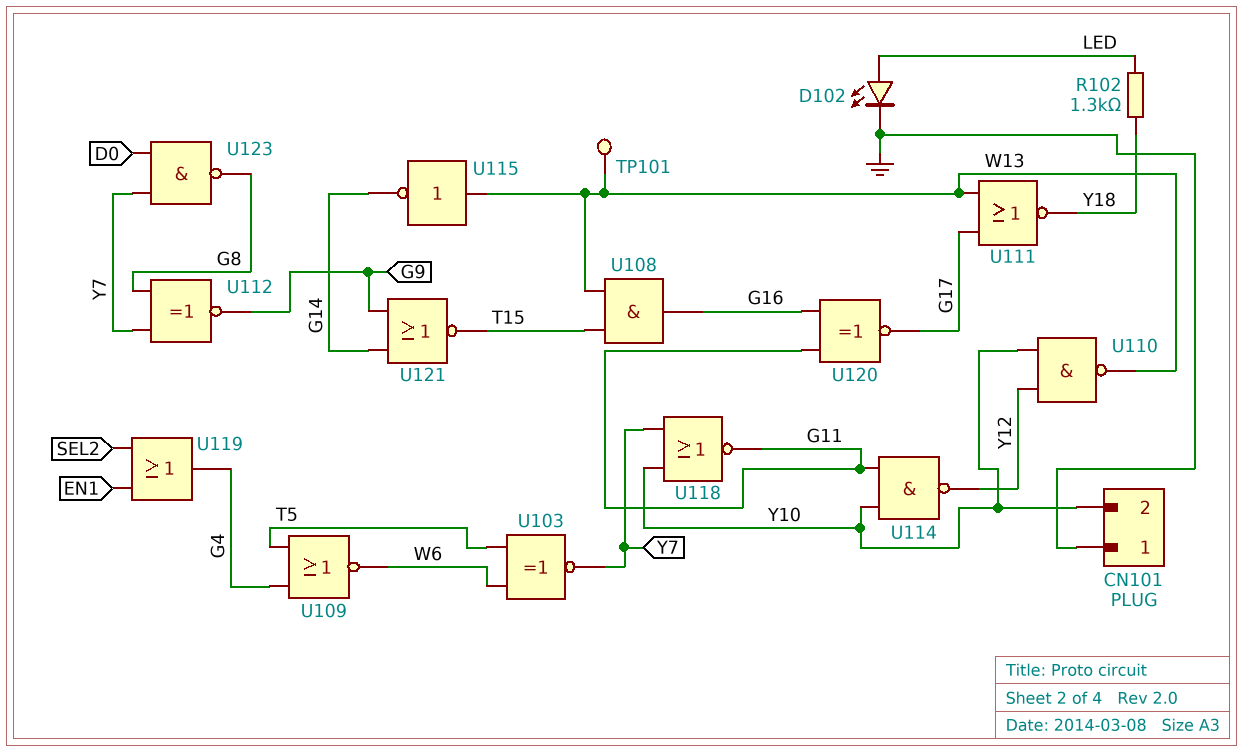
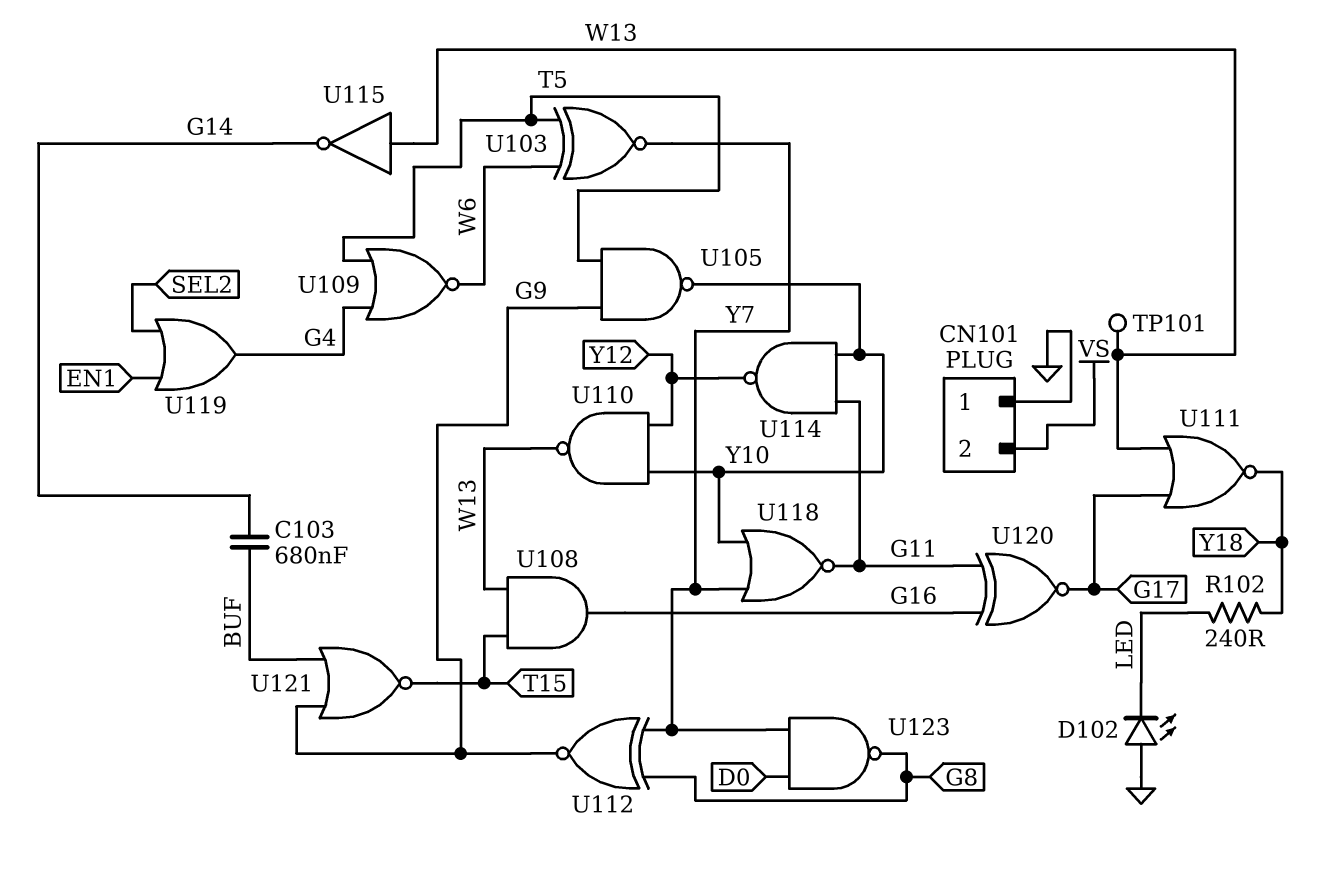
C103: none -> 680nF (BUF, G14)
CN101 pin 2: Y10 -> VS
D102: LED (A LED, K GND) -> LED (A GND, K LED)
R102: 1.3k (LED, Y18) -> 240 (LED, Y18)
U105: none -> NAND (in G9, in T5, out Y10)
U121: NOR (in G9, in G14, out T15) -> NOR (in BUF, in G9, out T15)

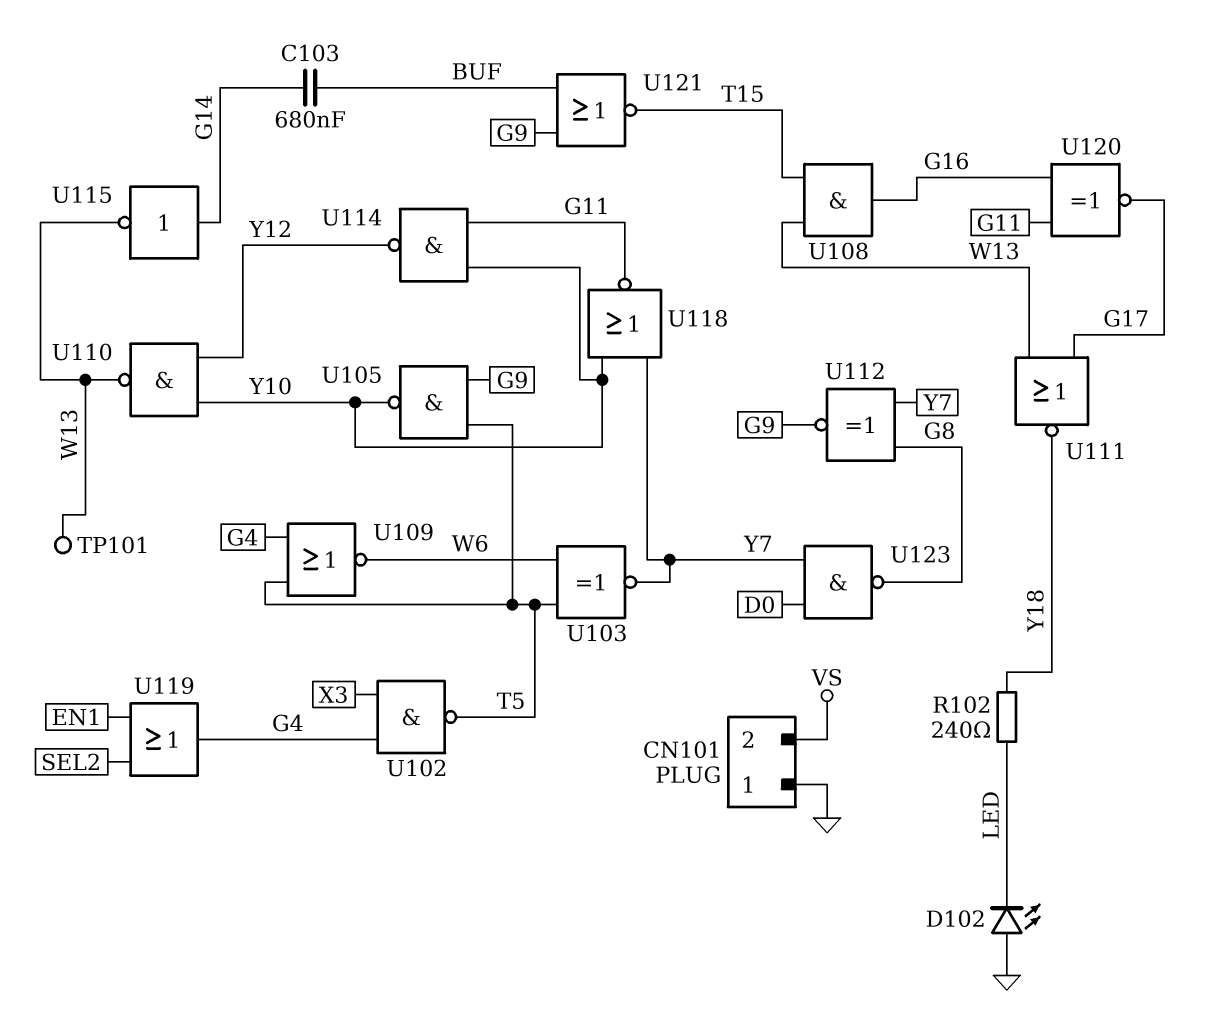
U102: none -> NAND (in G4, in X3, out T5)
U115: NOT (in W13, out G14) -> NOT (in G14, out W13)

